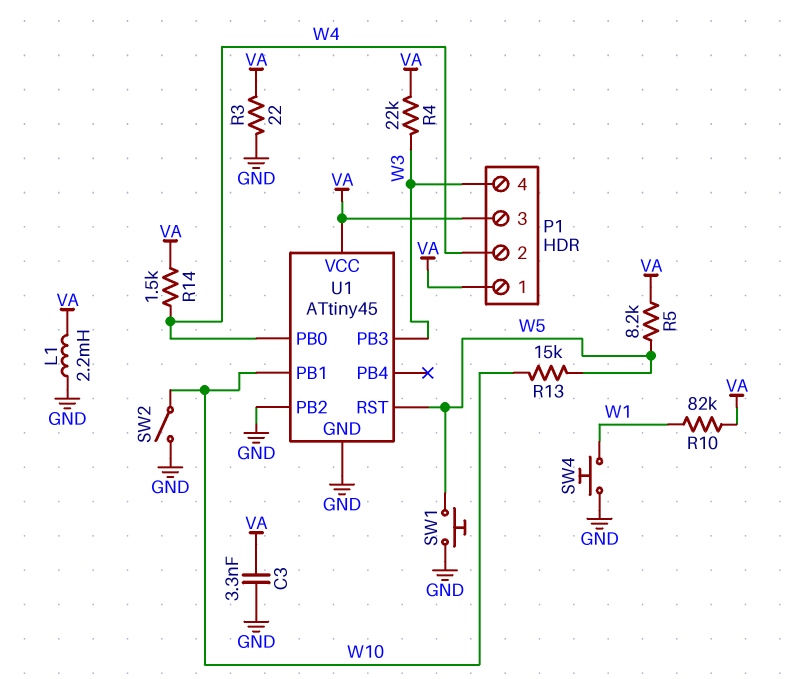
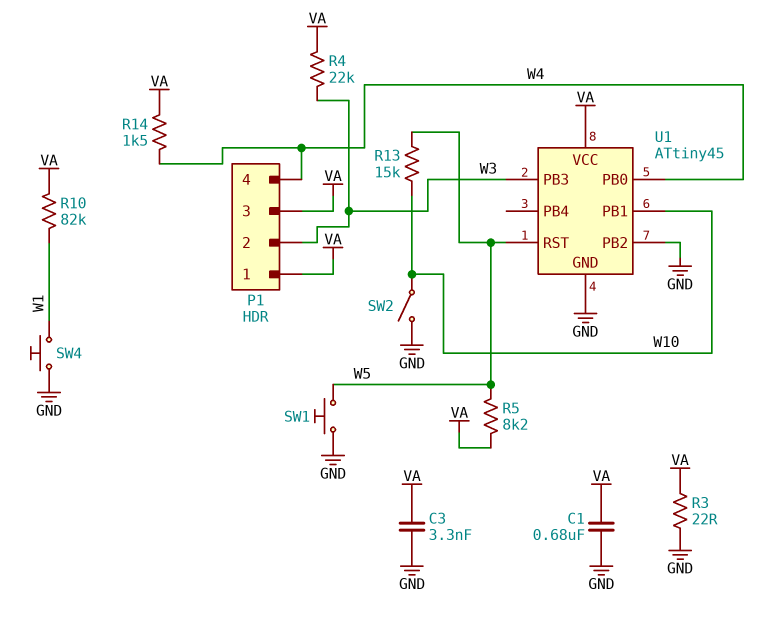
C1: none -> 680nF (GND, VA)
L1: 2.2mH (GND, VA) -> none
P1 pin 2: W4 -> W3
P1 pin 4: W3 -> W4

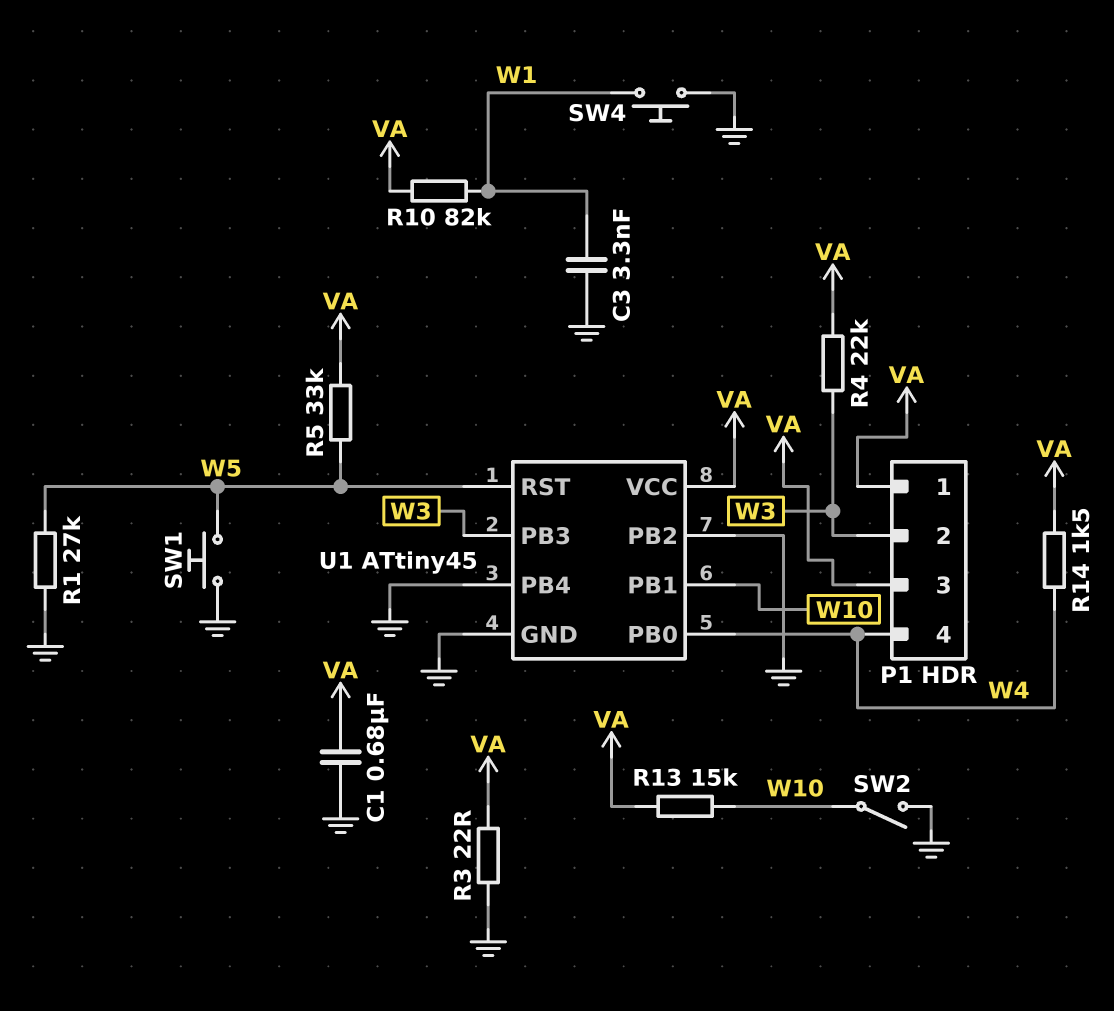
C3: 3.3nF (GND, VA) -> 3.3nF (GND, W1)
R1: none -> 27k (GND, W5)
R5: 8.2k (VA, W5) -> 33k (VA, W5)
R13: 15k (W5, W10) -> 15k (VA, W10)
U1 pin PB4: none -> GND

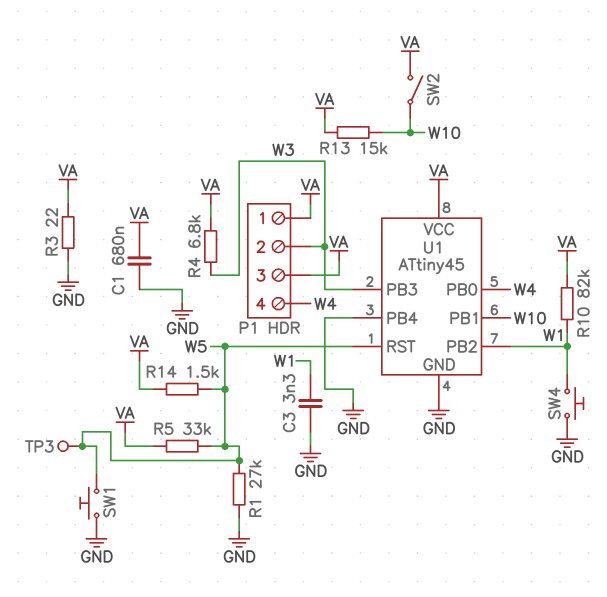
R4: 22k (VA, W3) -> 6.8k (VA, W3)
R14: 1.5k (VA, W4) -> 1.5k (VA, W5)
SW2: switch (GND, W10) -> switch (VA, W10)
TP3: none -> test point (W5)
U1 pin PB2: GND -> W1

